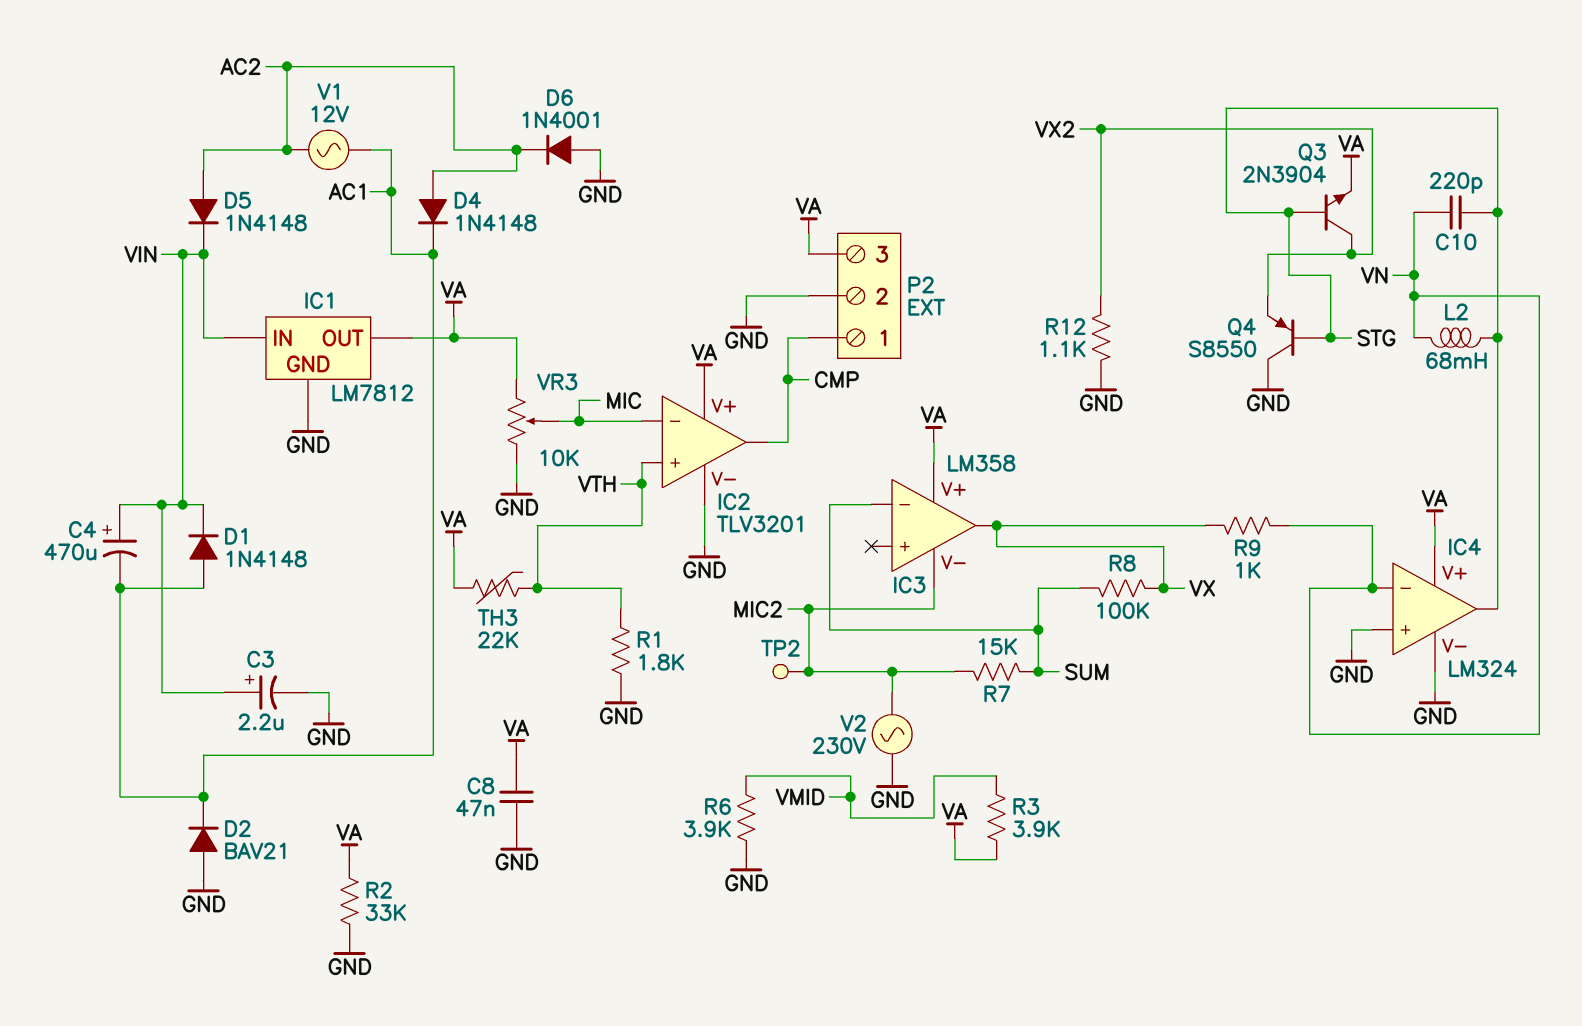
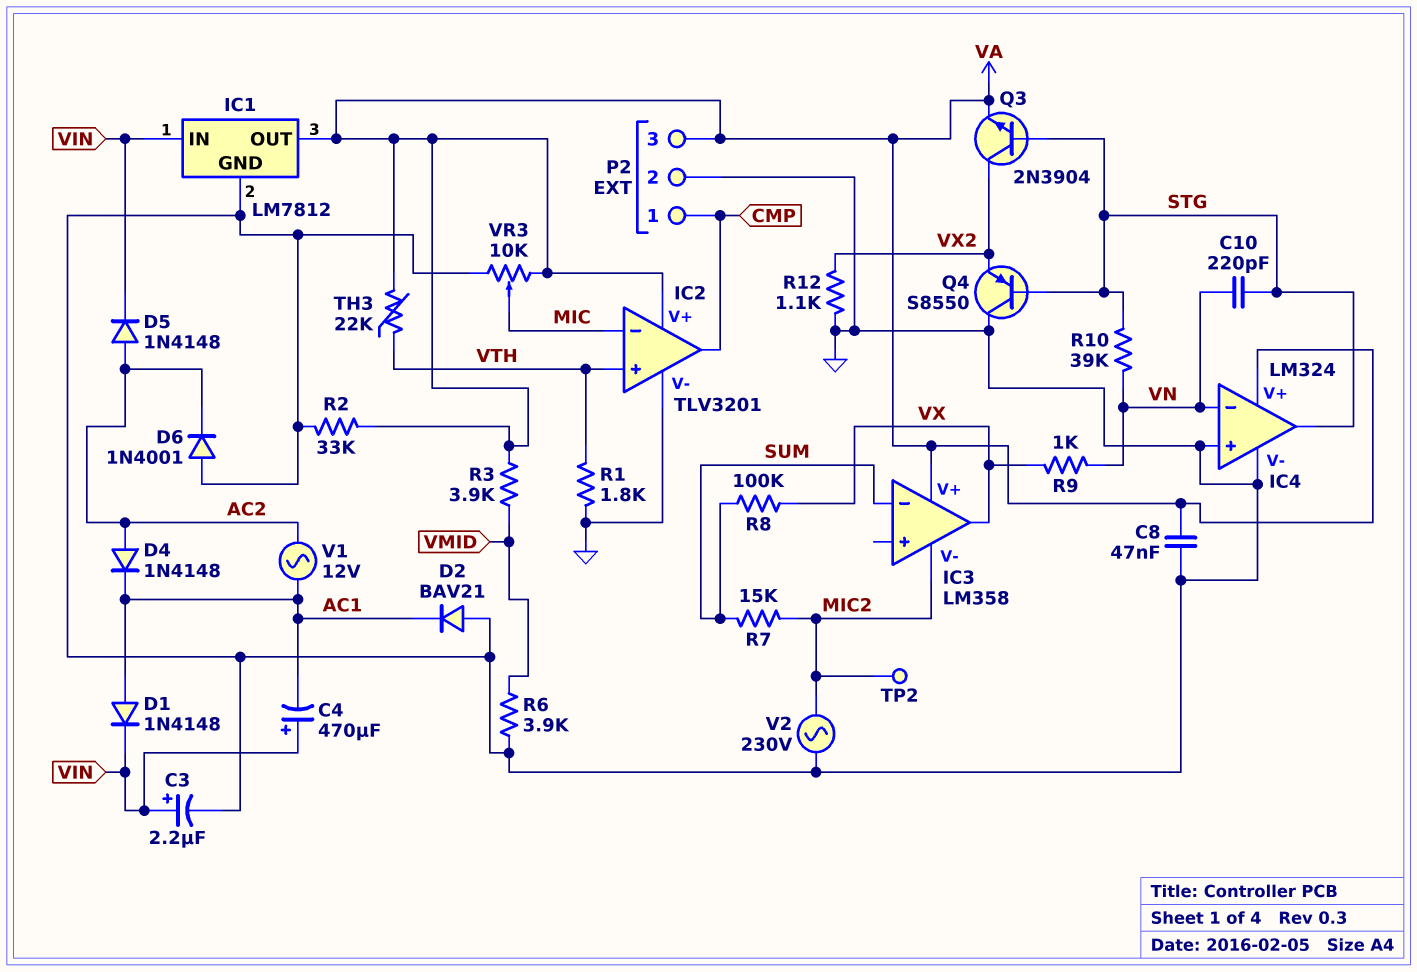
L2: 68mH (STG, VN) -> none
R10: none -> 39k (STG, VN)

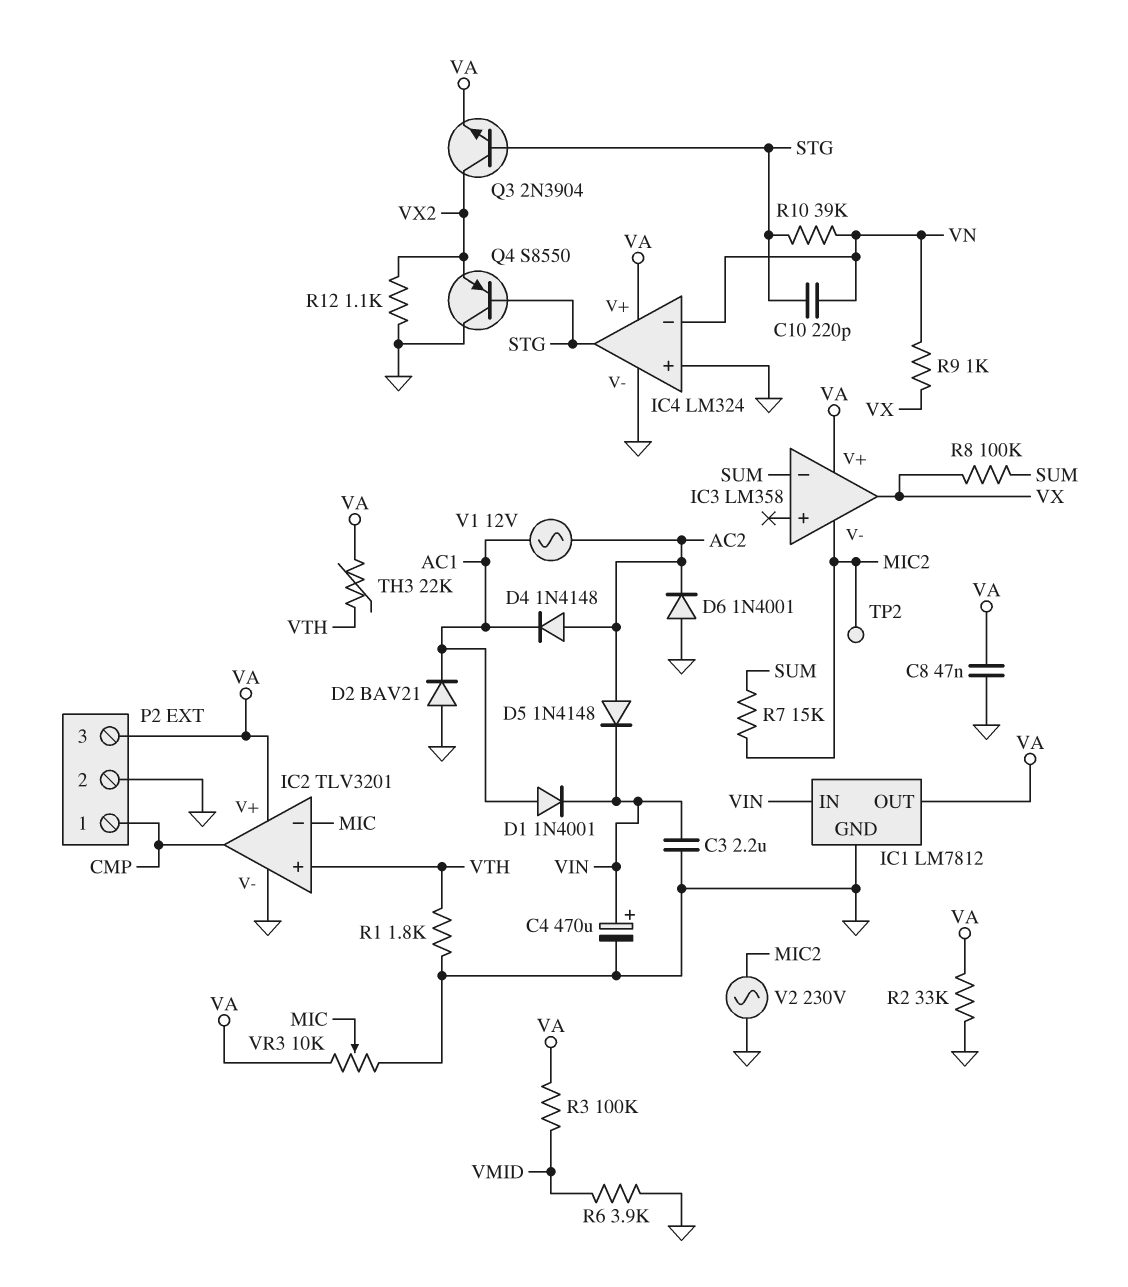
C3: 2.2uF (plus VIN, minus GND) -> 2.2uF (GND, VIN)
C4: 470uF (plus VIN, minus AC1) -> 470uF (plus VIN, minus GND)
D1: diode 1N4148 (A AC1, K VIN) -> diode 1N4001 (A AC1, K VIN)
R3: 3.9k (VA, VMID) -> 100k (VA, VMID)

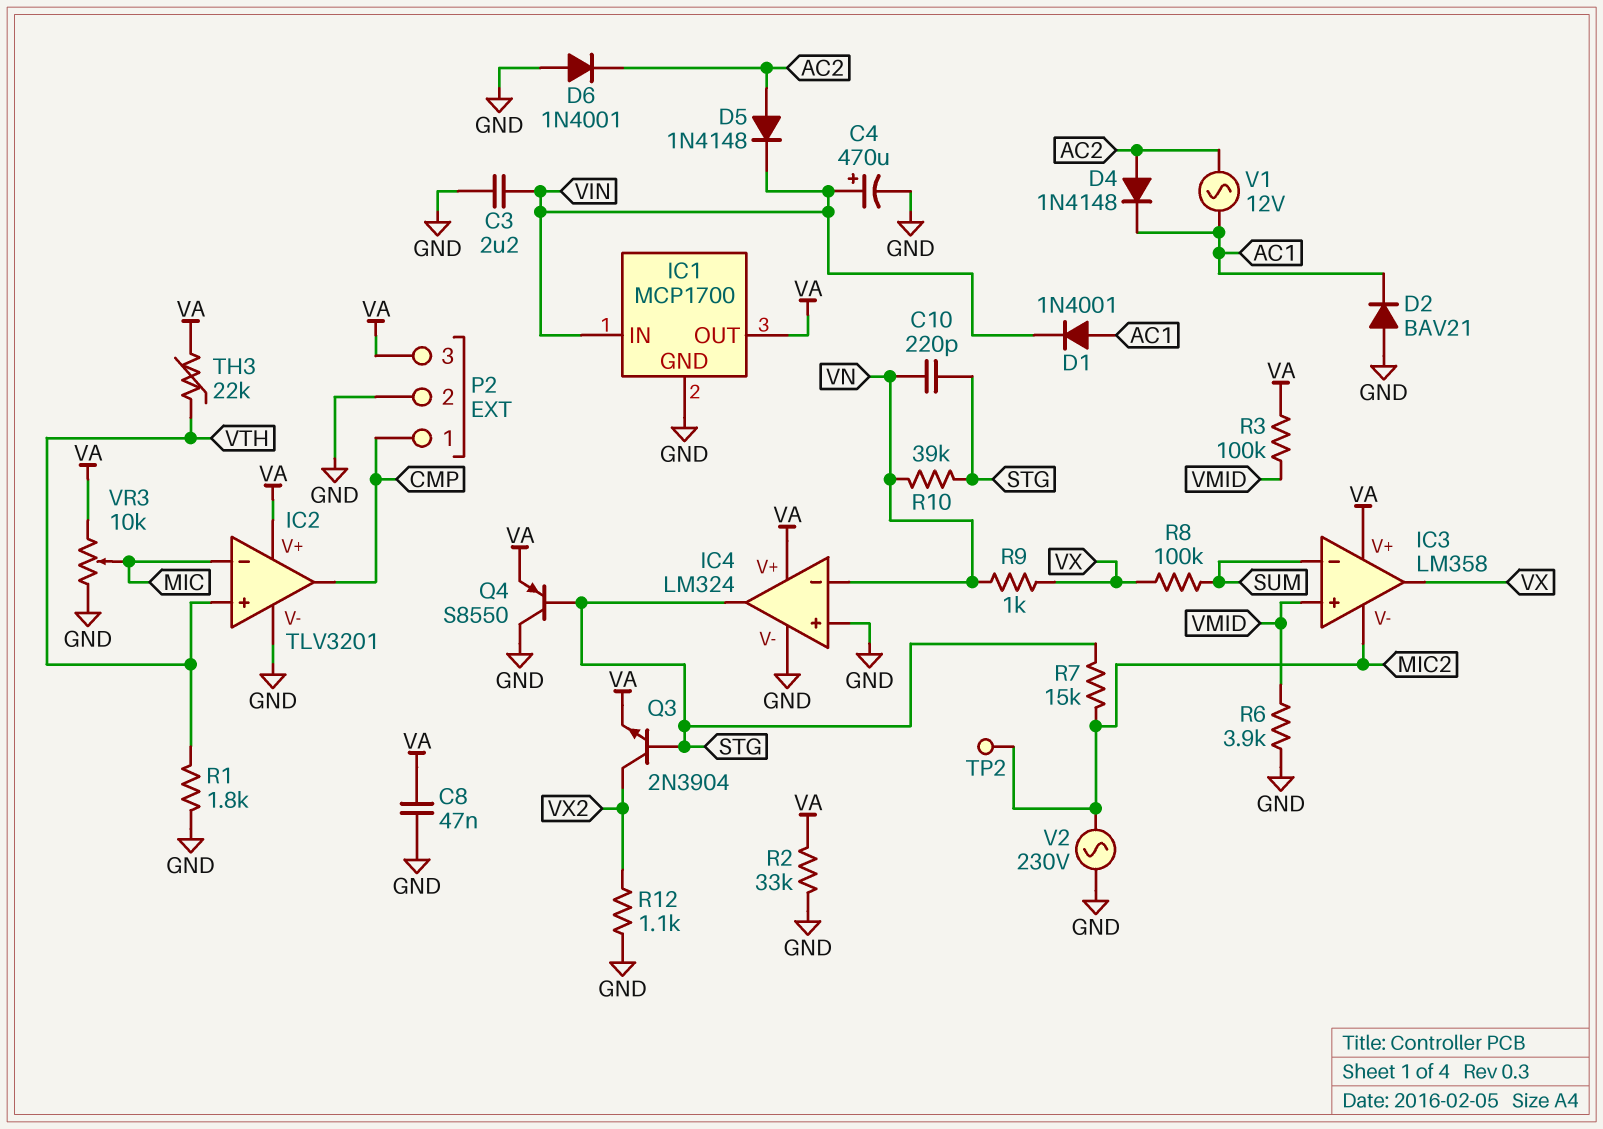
IC1: LM7812 -> MCP1700
IC3 pin in+: none -> VMID
Q4: PNP S8550 (B STG, C GND, E VX2) -> PNP S8550 (B STG, C GND, E VA)
R7: 15k (MIC2, SUM) -> 15k (MIC2, STG)

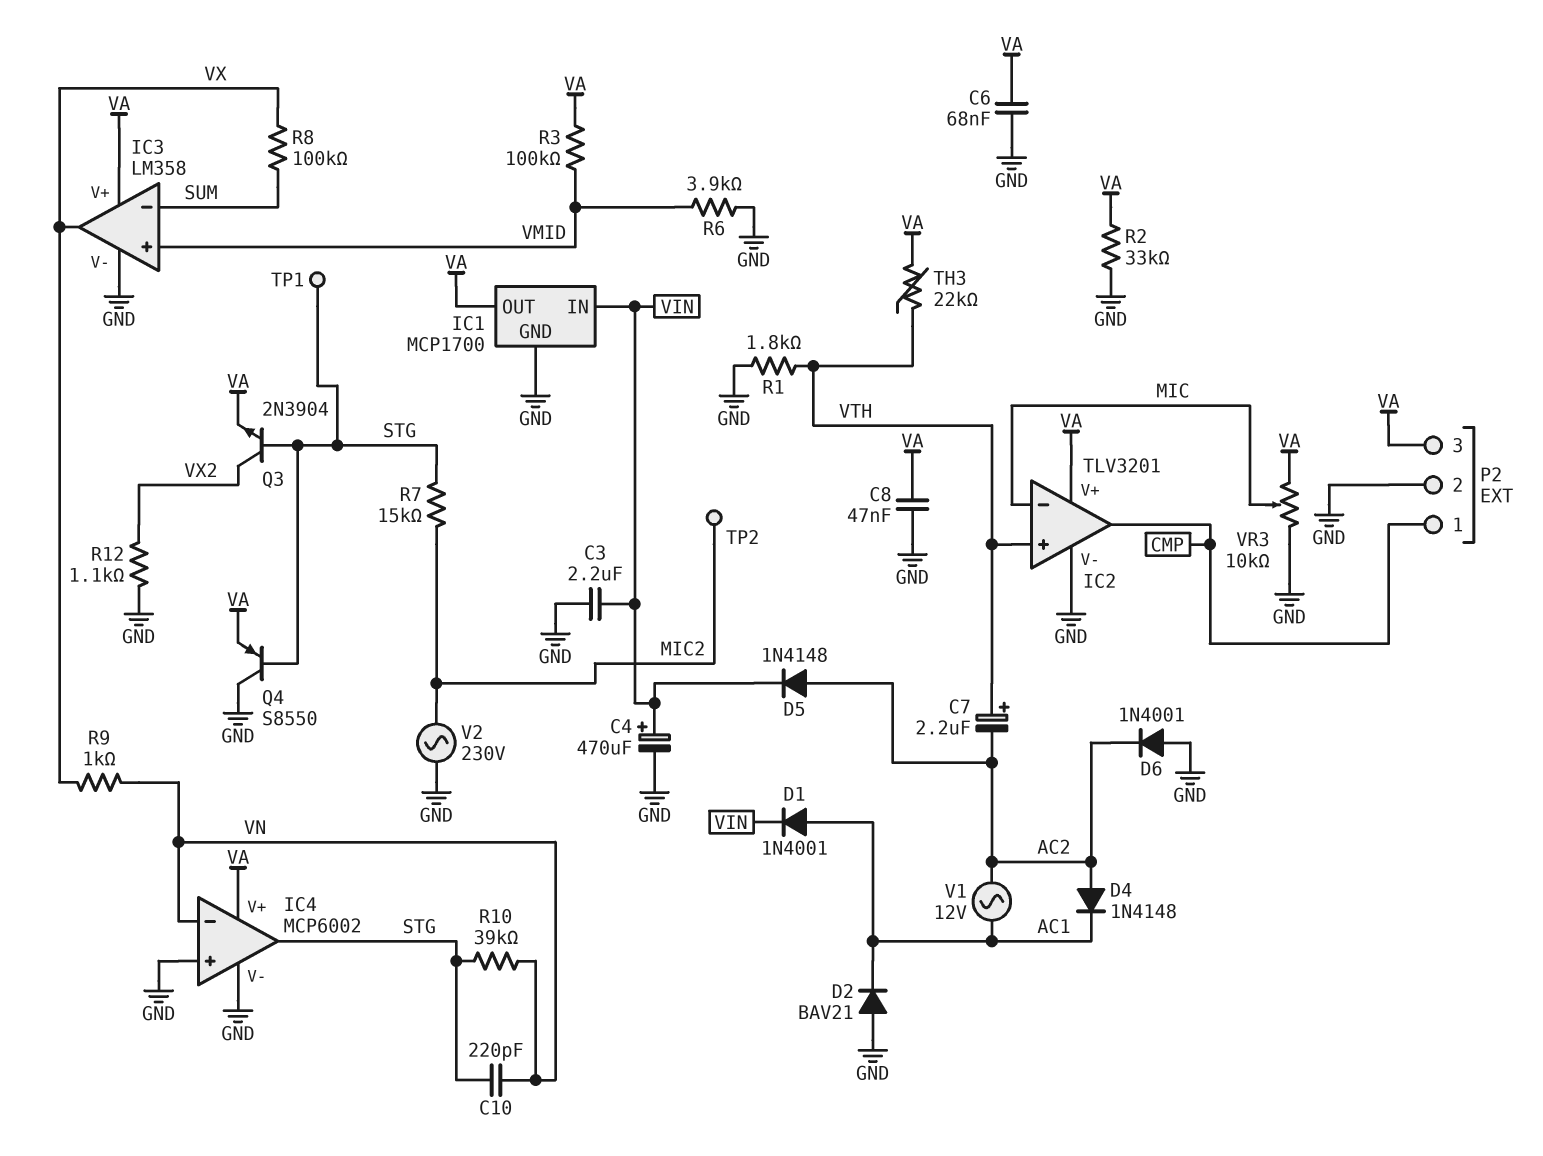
C6: none -> 68nF (GND, VA)
C7: none -> 2.2uF (plus VTH, minus AC2)
IC3 pin V-: MIC2 -> GND
IC4: LM324 -> MCP6002
TP1: none -> test point (STG)

